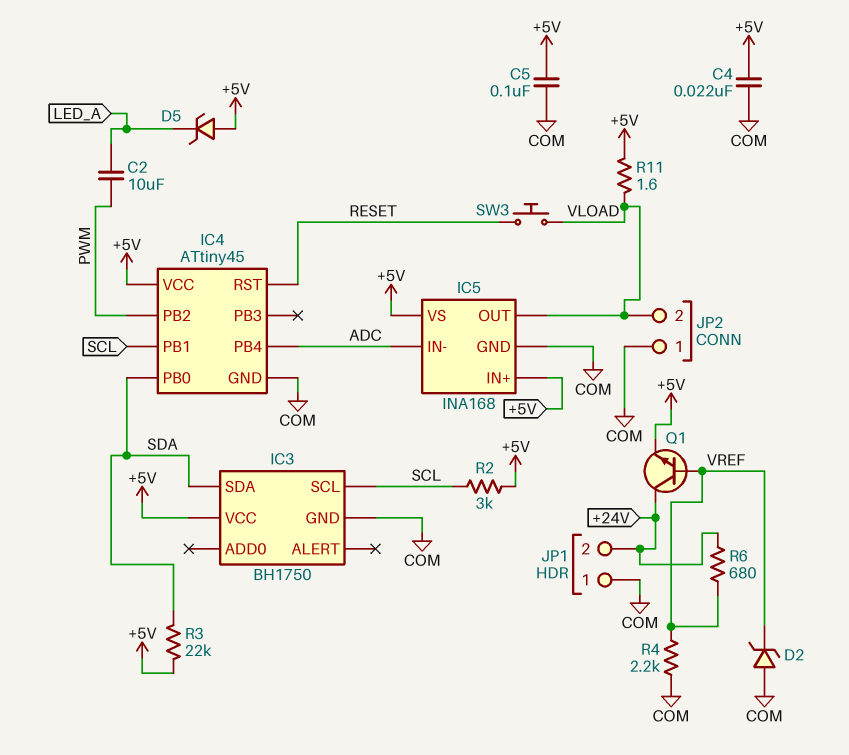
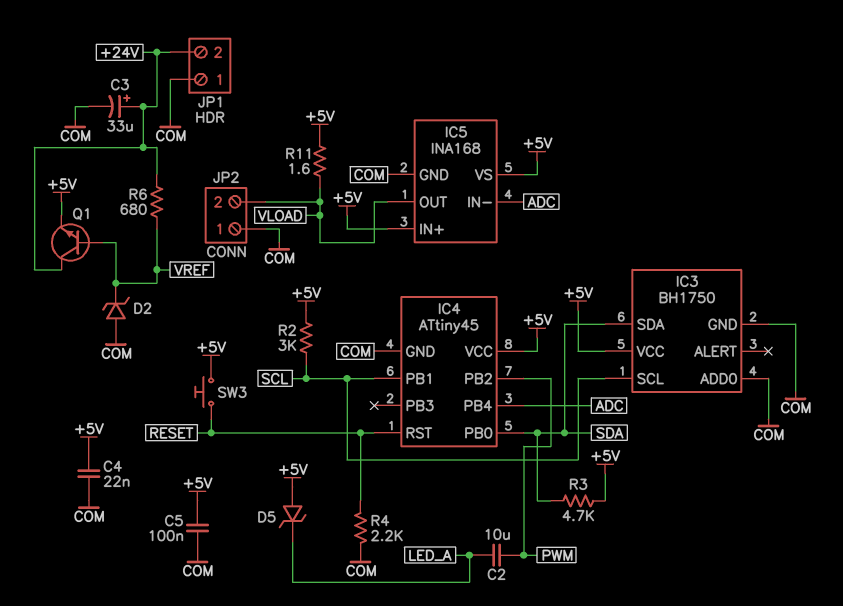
C3: none -> 33uF (plus +24V, minus COM)
IC3 pin ADD0: none -> COM
R3: 22k (+5V, SDA) -> 4.7k (+5V, SDA)
R4: 2.2k (COM, VREF) -> 2.2k (COM, RESET)
SW3: button (RESET, VLOAD) -> button (+5V, RESET)

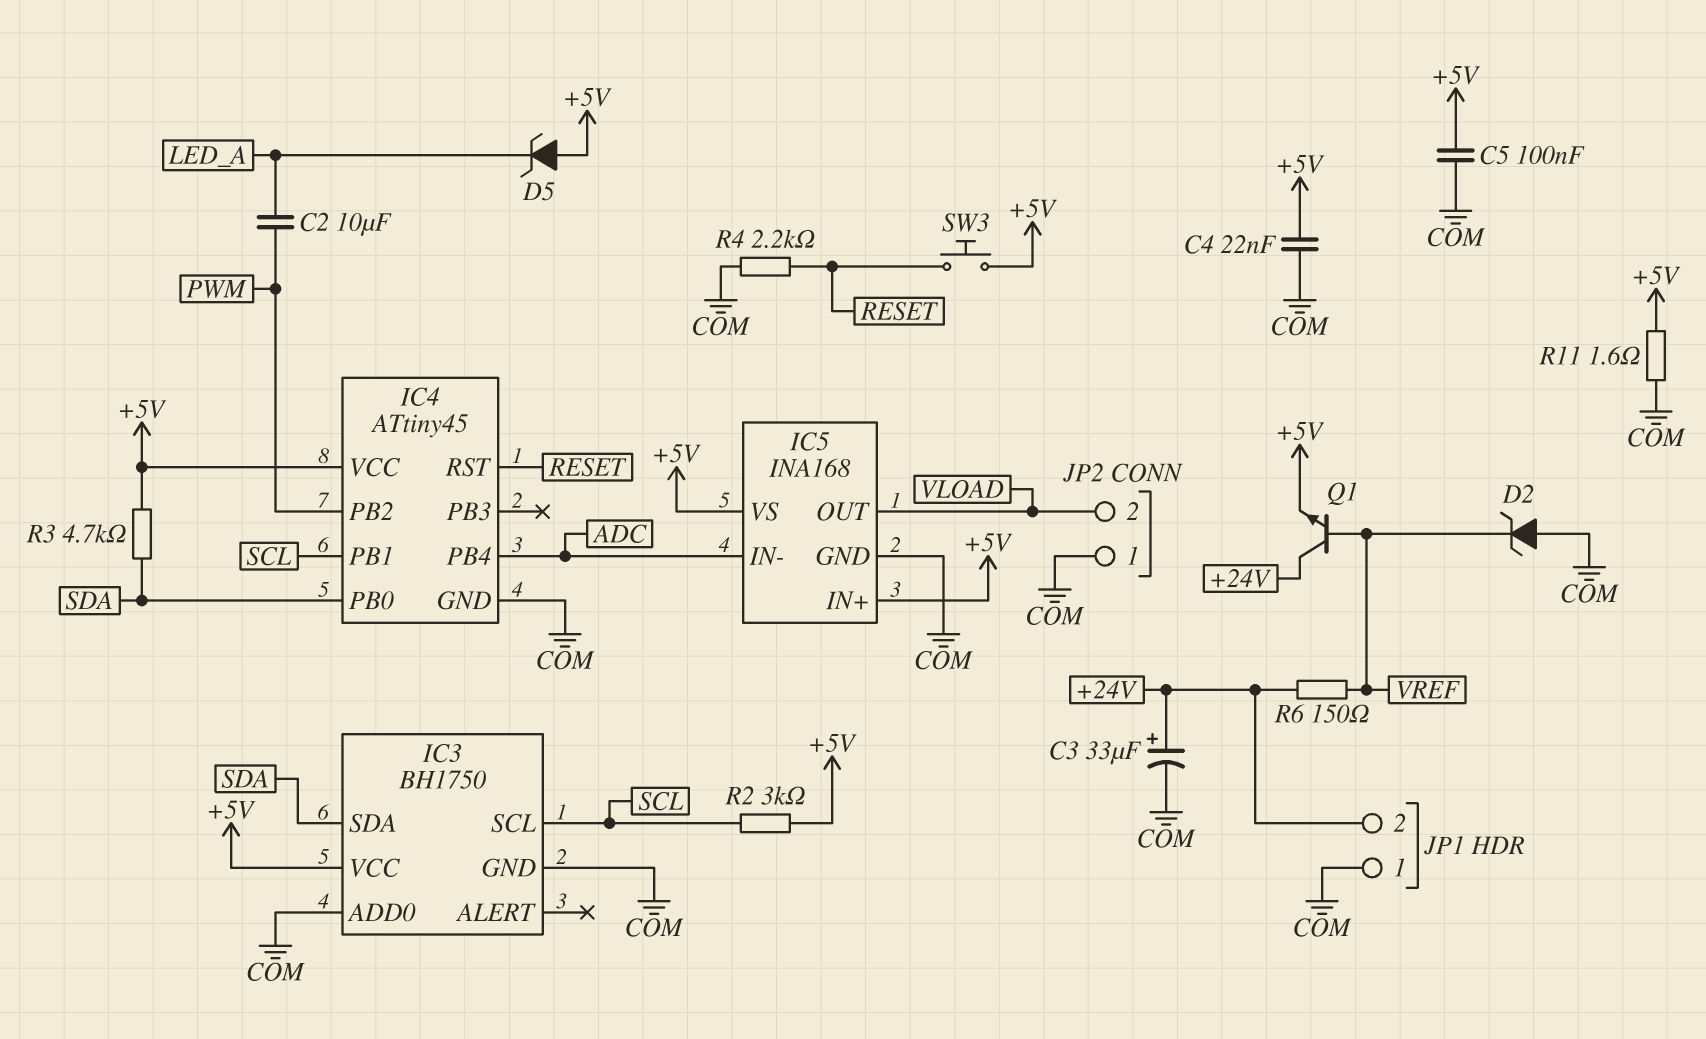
R6: 680 (+24V, VREF) -> 150 (+24V, VREF)
R11: 1.6 (+5V, VLOAD) -> 1.6 (+5V, COM)

